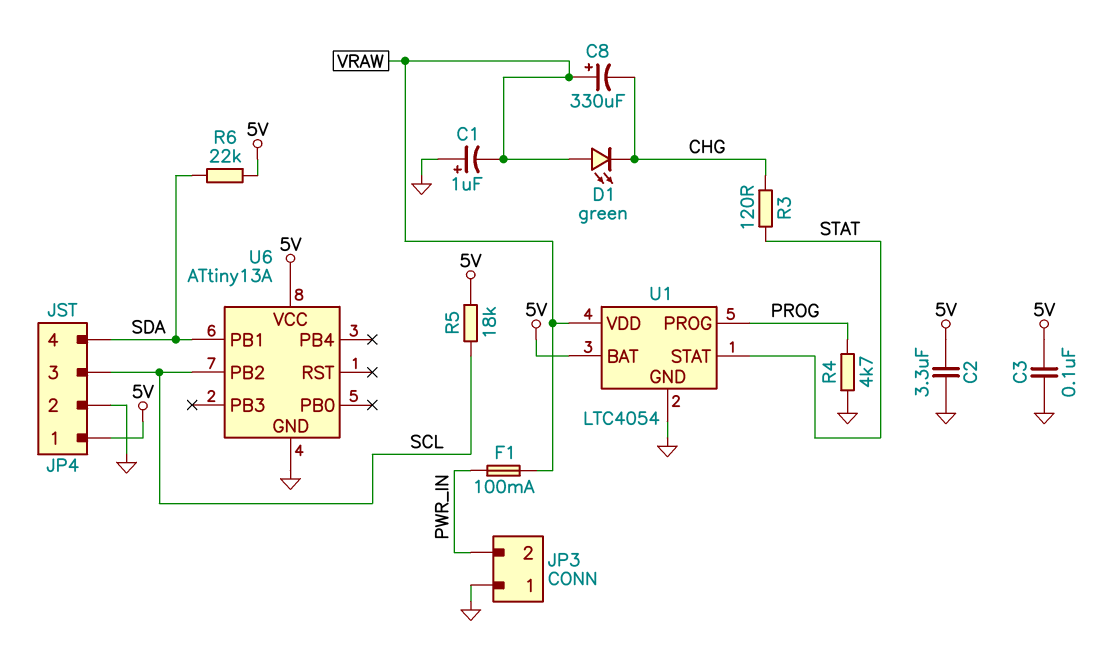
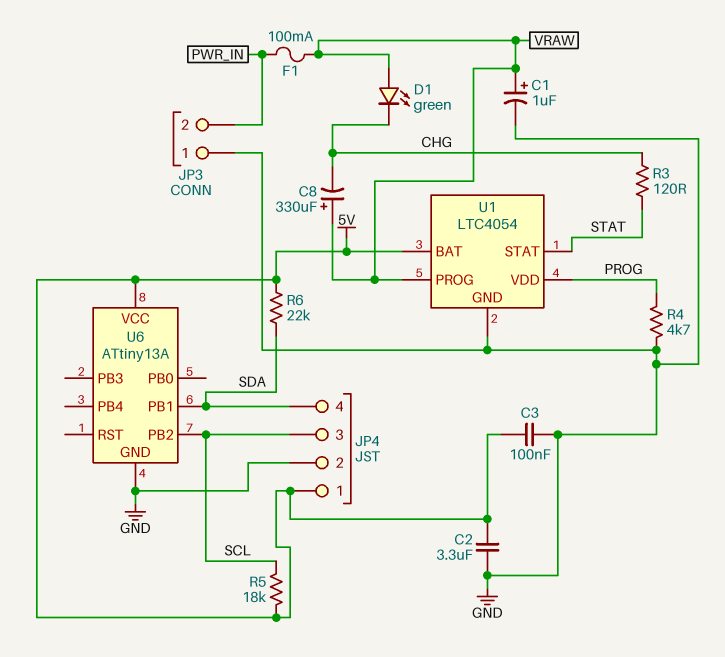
C1: 1uF (plus GND, minus VRAW) -> 1uF (plus VRAW, minus GND)
U1 pin PROG: PROG -> VRAW
U1 pin VDD: VRAW -> PROG

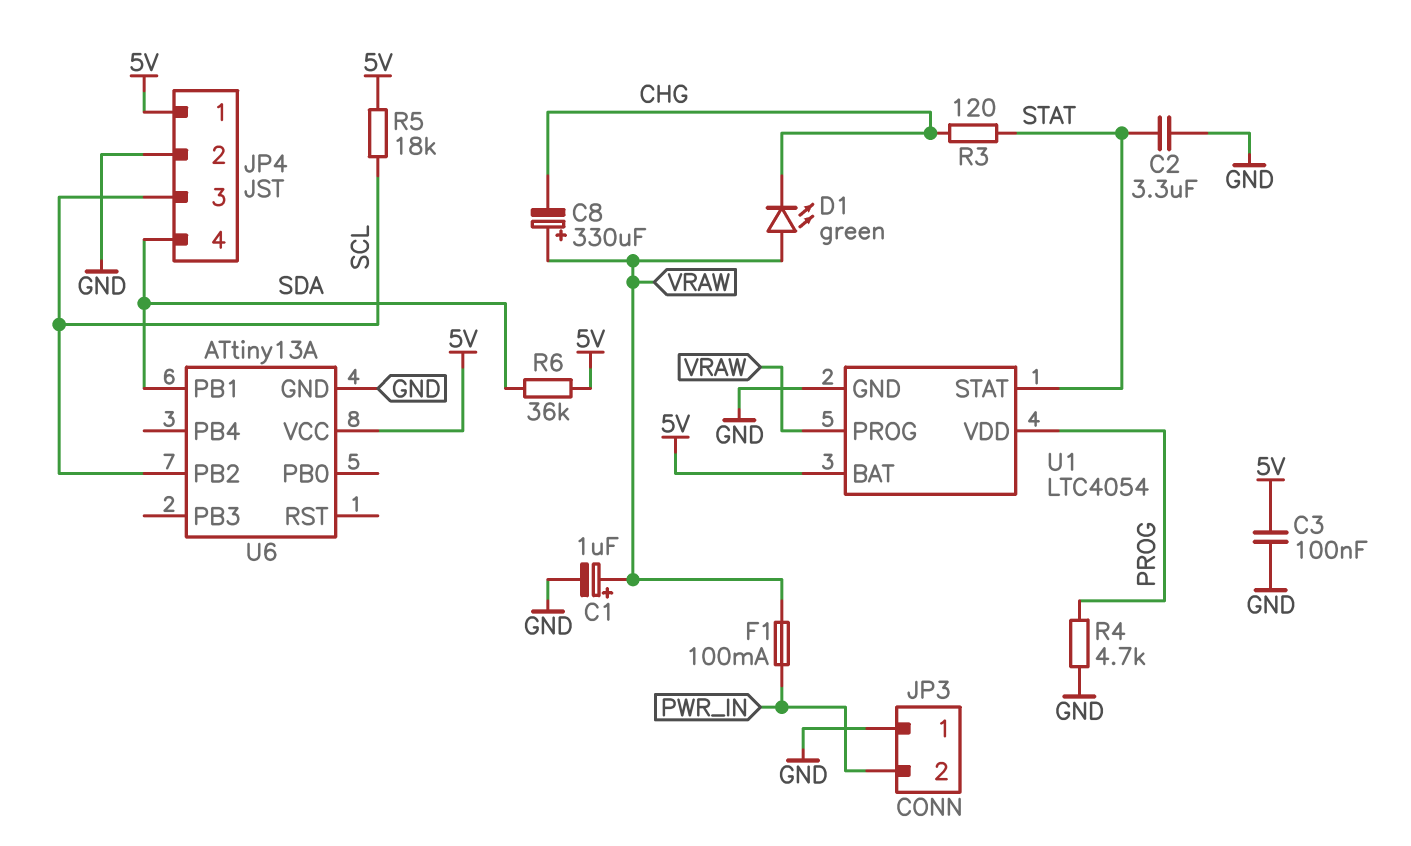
C2: 3.3uF (5V, GND) -> 3.3uF (GND, STAT)
R6: 22k (5V, SDA) -> 36k (5V, SDA)

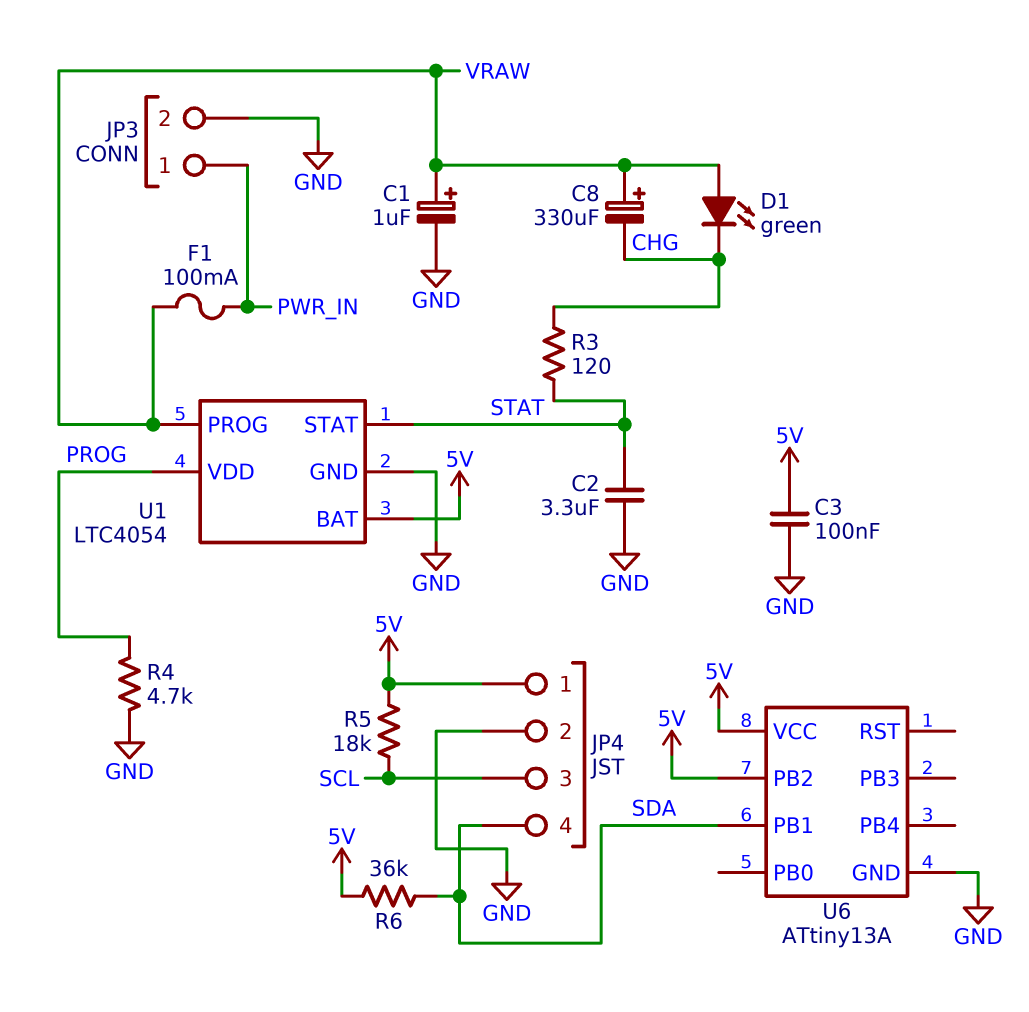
JP3 pin 1: GND -> PWR_IN
JP3 pin 2: PWR_IN -> GND
U6 pin PB2: SCL -> 5V

